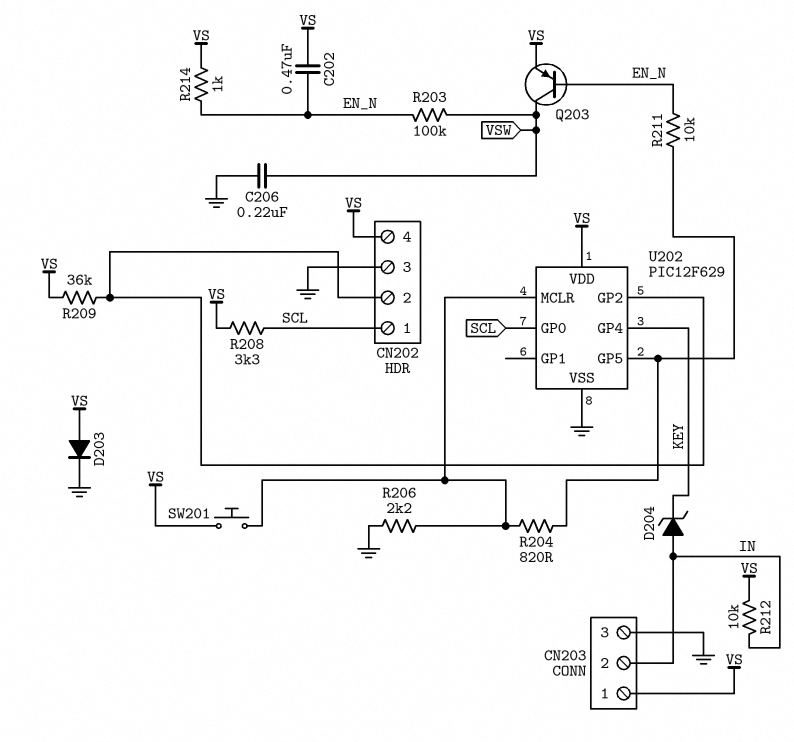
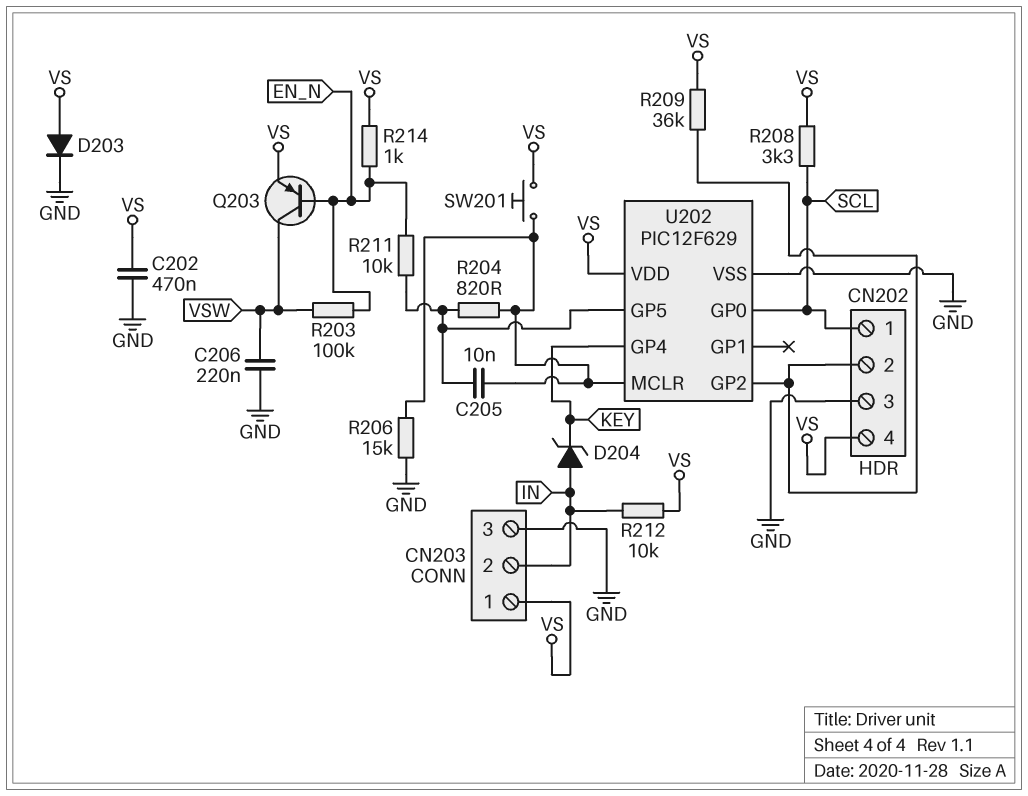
C202: 470nF (EN_N, VS) -> 470nF (GND, VS)
C205: none -> 10nF (U202/GP5, U202/MCLR)
R206: 2.2k (GND, U202/MCLR) -> 15k (GND, U202/MCLR)

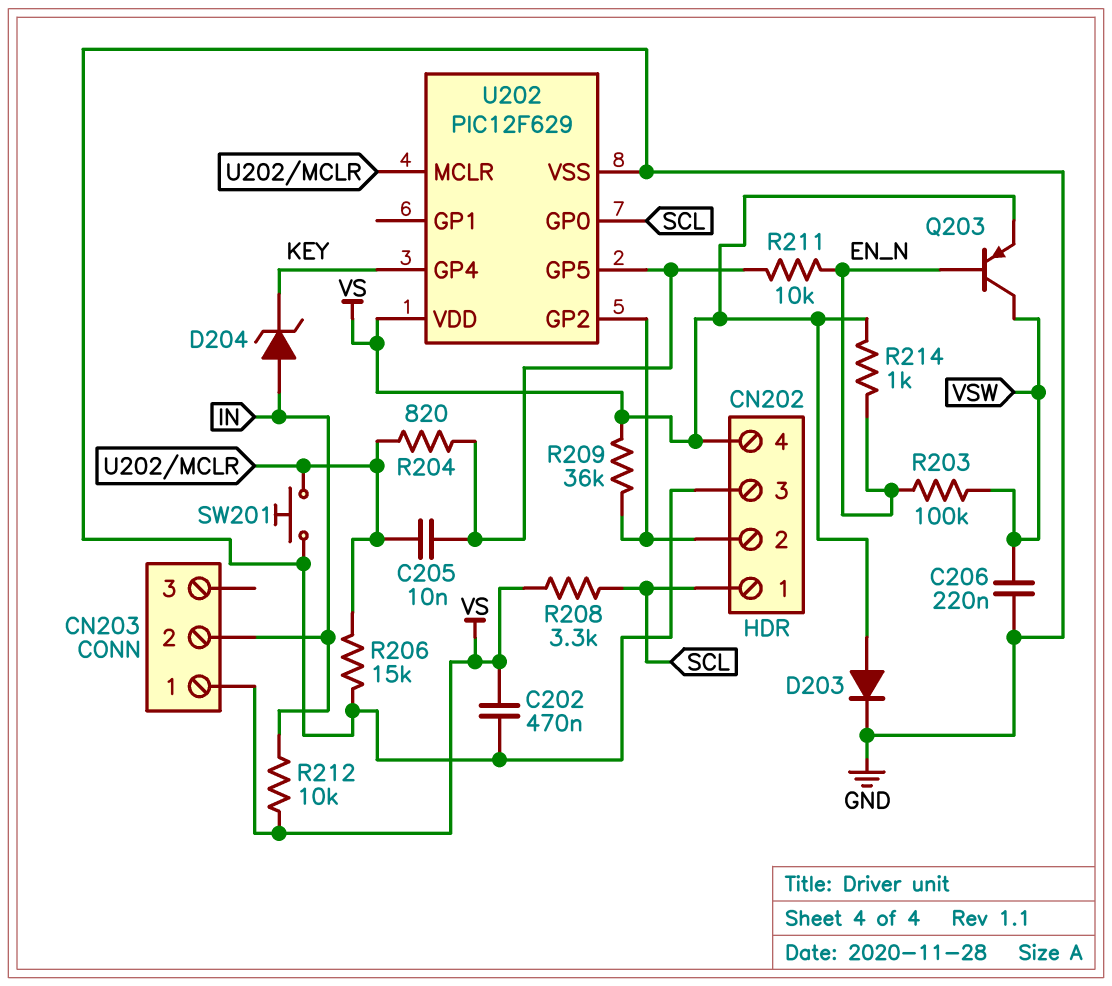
CN203 pin 3: GND -> none
SW201: button (U202/MCLR, VS) -> button (GND, U202/MCLR)

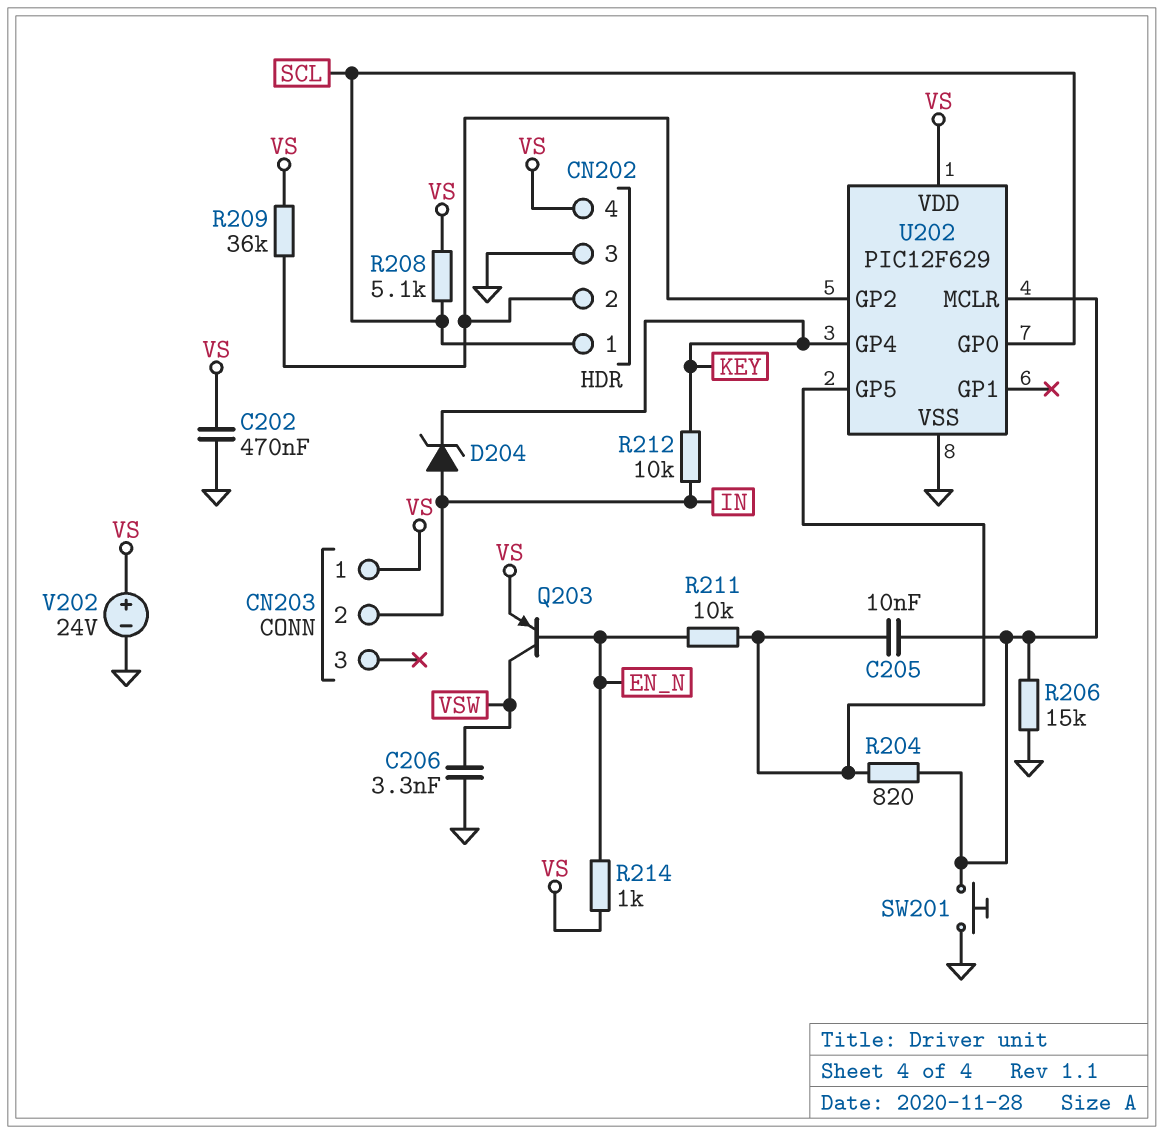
C206: 220nF (GND, VSW) -> 3.3nF (GND, VSW)
D203: diode (A VS, K GND) -> none
R203: 100k (EN_N, VSW) -> none
R208: 3.3k (SCL, VS) -> 5.1k (SCL, VS)
R212: 10k (IN, VS) -> 10k (IN, KEY)
V202: none -> 24V (plus VS, minus GND)

